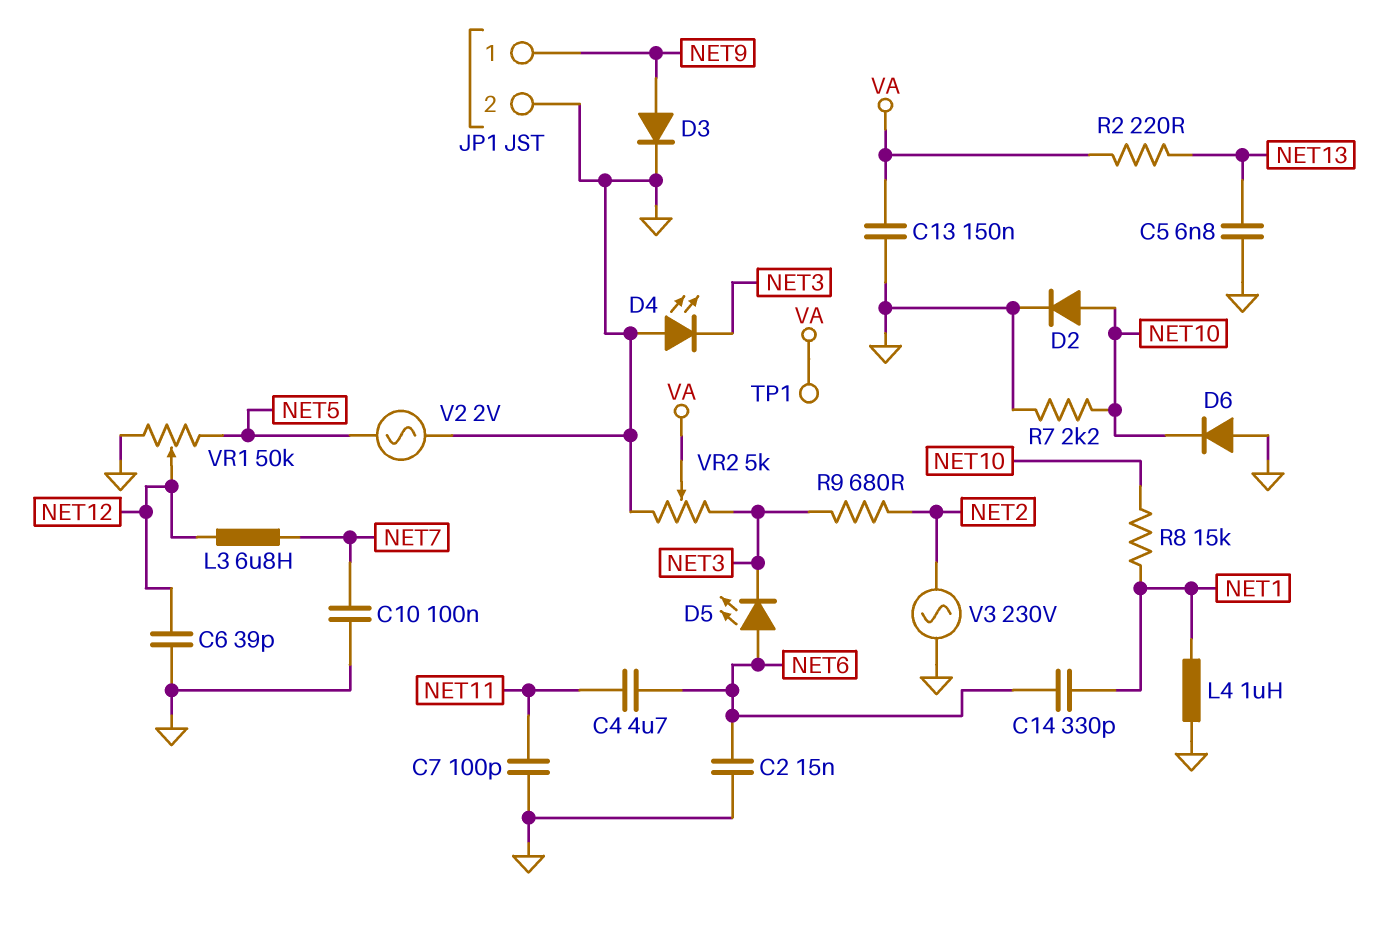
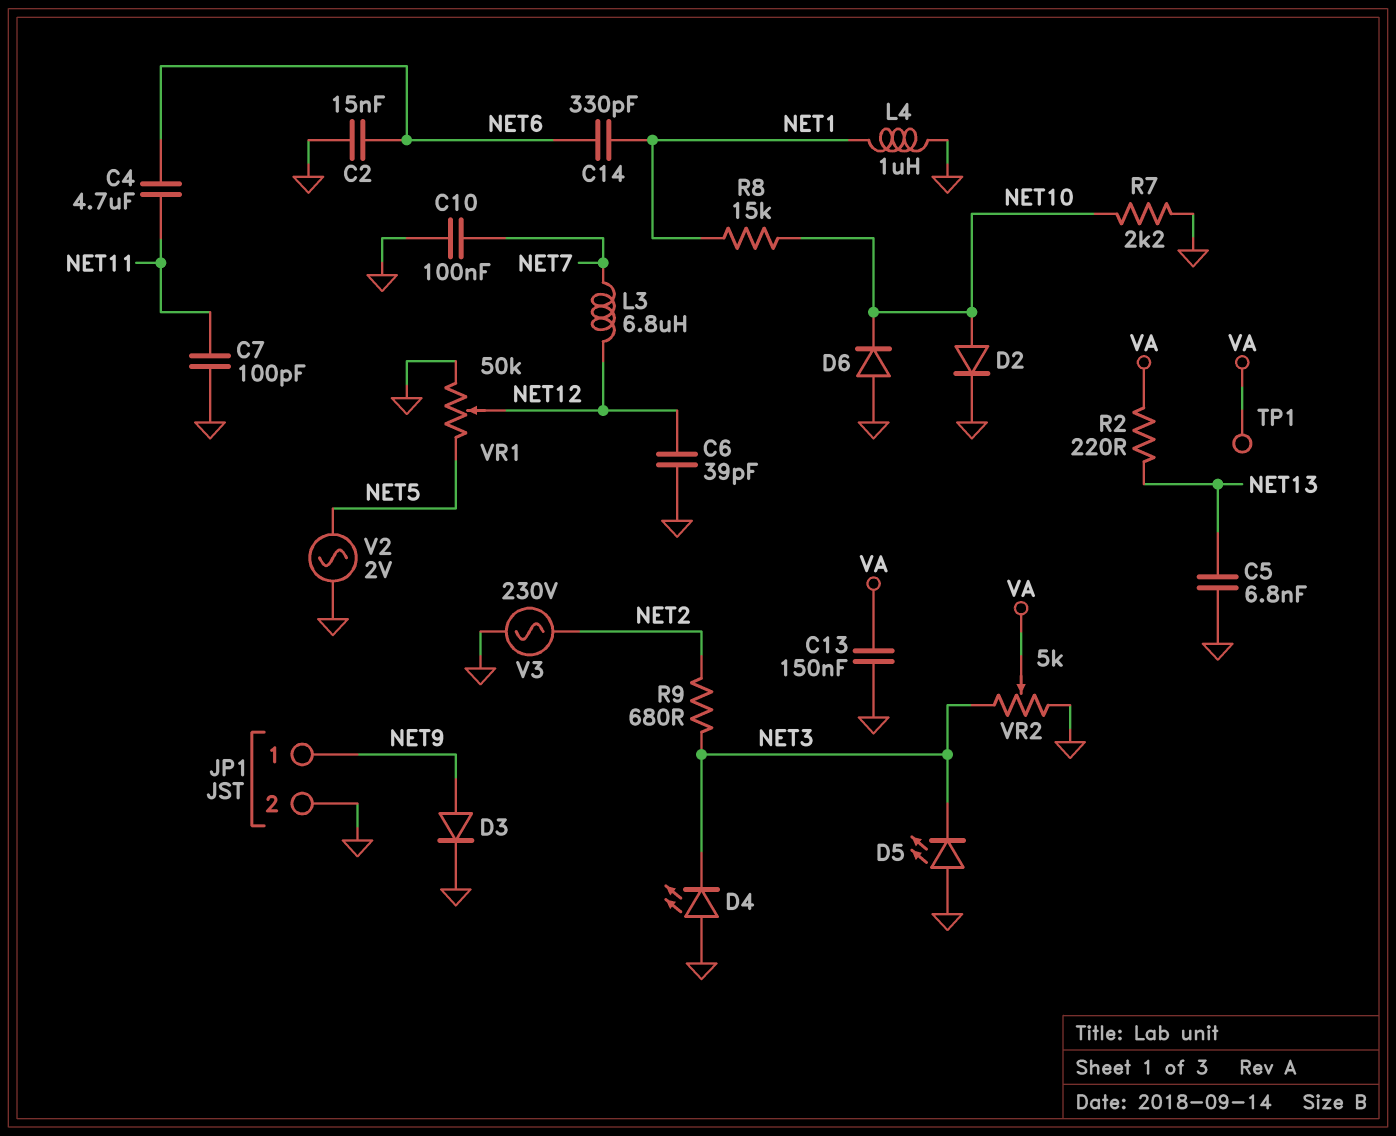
D5: LED (A NET6, K NET3) -> LED (A GND, K NET3)

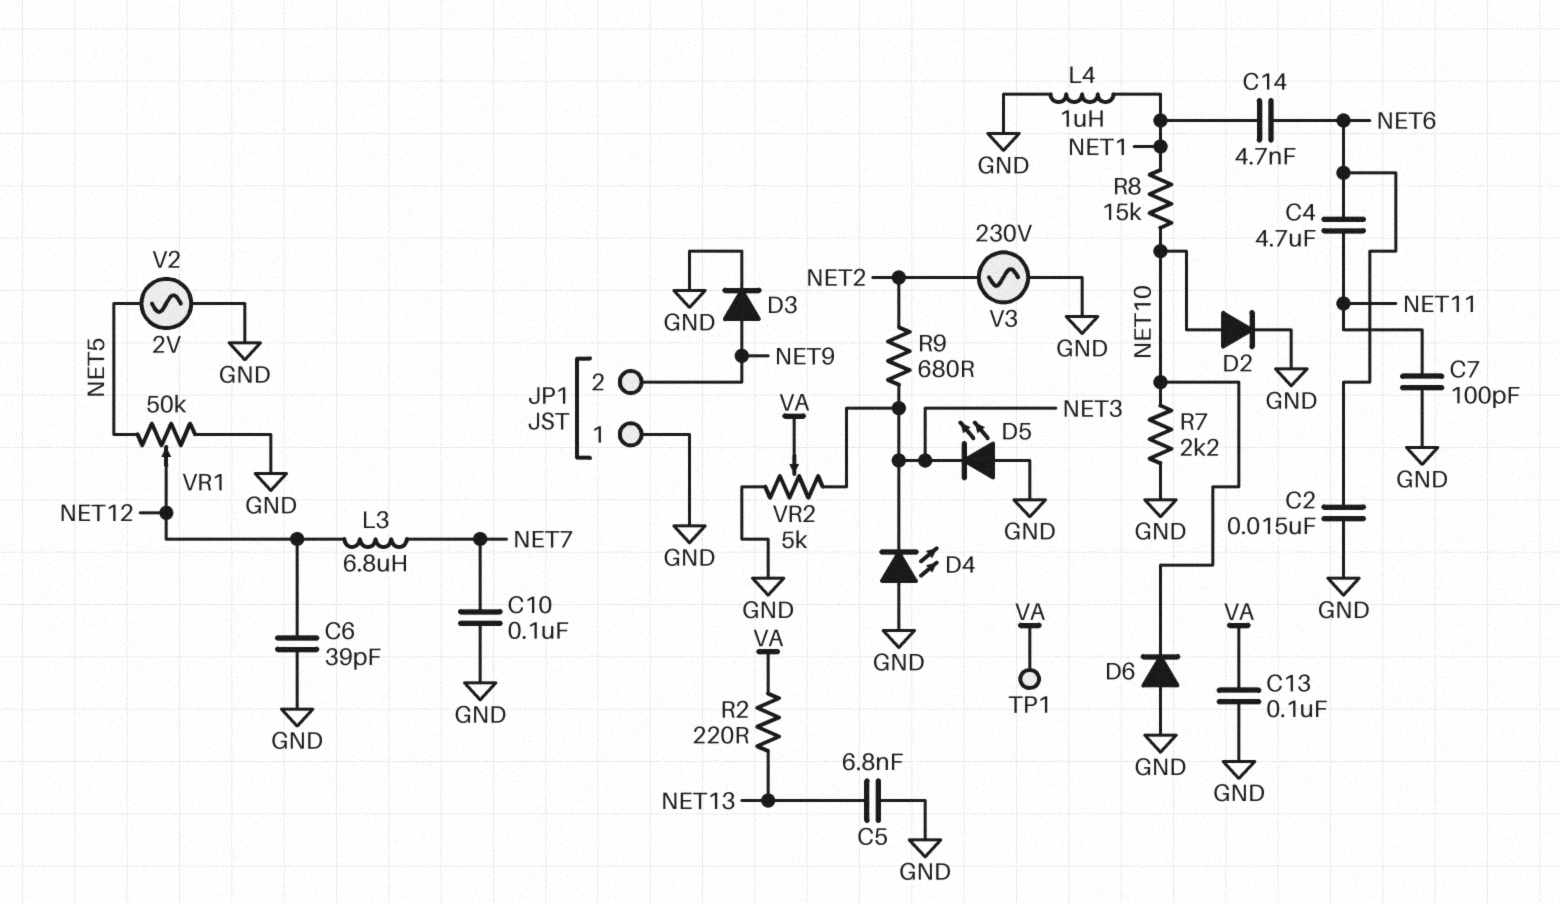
C13: 150nF (GND, VA) -> 100nF (GND, VA)
C14: 330pF (NET1, NET6) -> 4.7nF (NET1, NET6)
JP1 pin 1: NET9 -> GND
JP1 pin 2: GND -> NET9

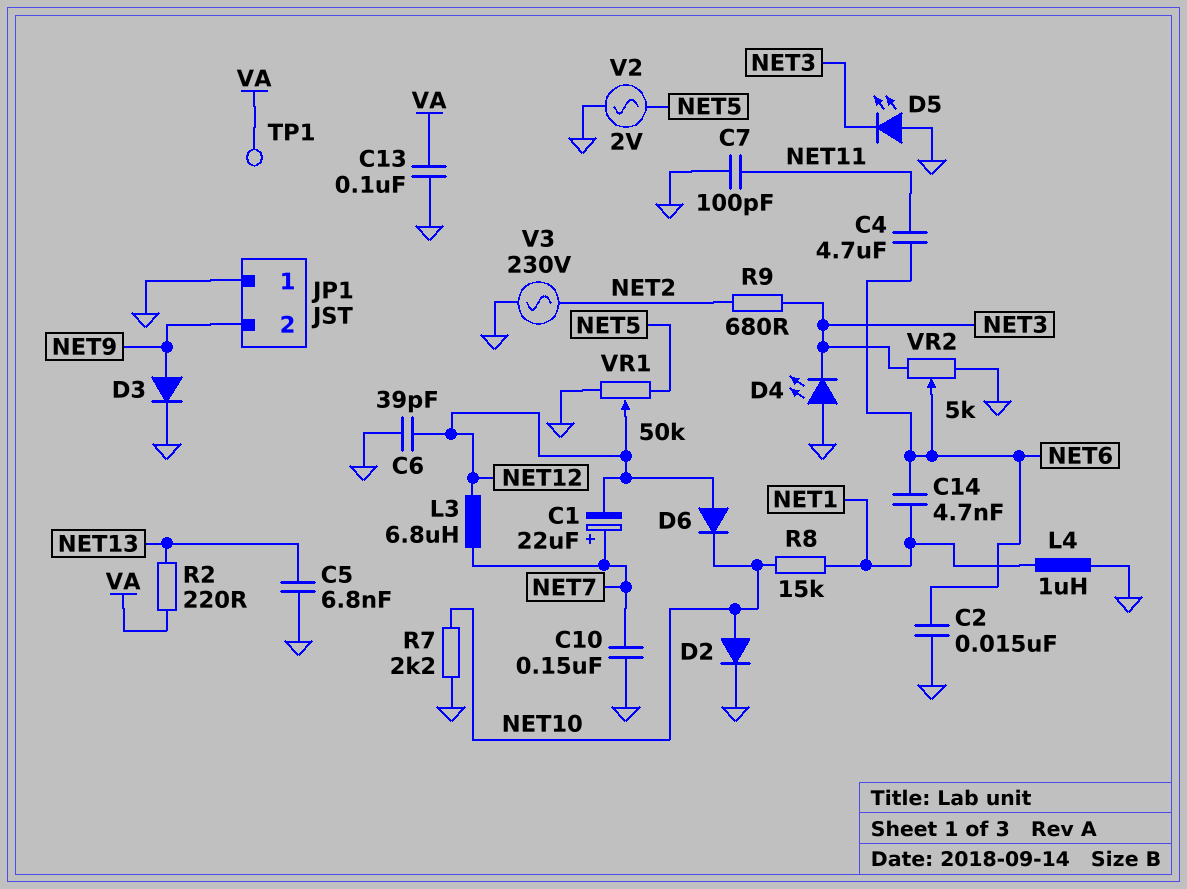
C1: none -> 22uF (plus NET7, minus NET12)
C10: 100nF (GND, NET7) -> 150nF (GND, NET7)
D6: diode (A GND, K NET10) -> diode (A NET12, K NET10)
VR2: 5k (GND, NET3, wiper VA) -> 5k (GND, NET3, wiper NET6)

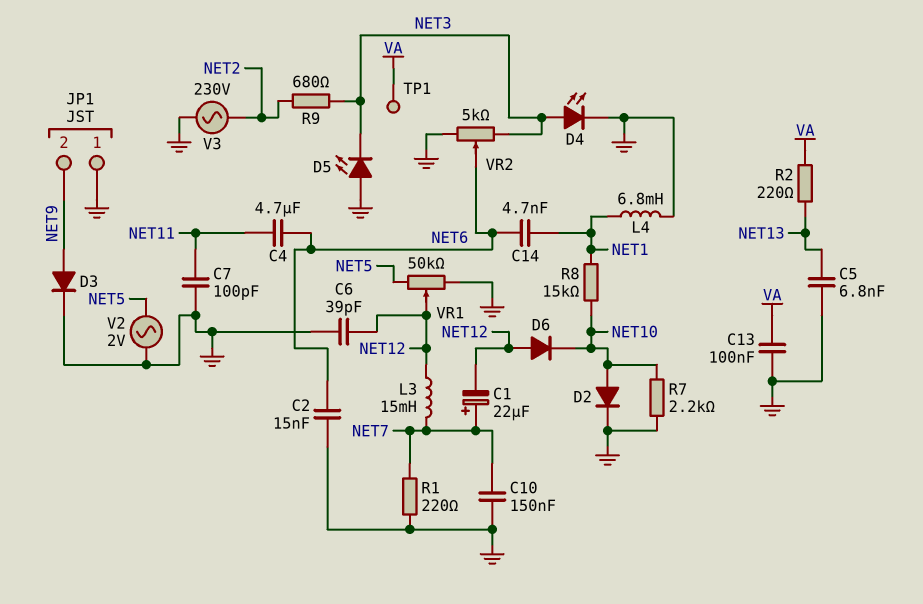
D4: LED (A GND, K NET3) -> LED (A NET3, K GND)
L3: 6.8uH (NET7, NET12) -> 15mH (NET7, NET12)
L4: 1uH (GND, NET1) -> 6.8mH (GND, NET1)
R1: none -> 220 (GND, NET7)

